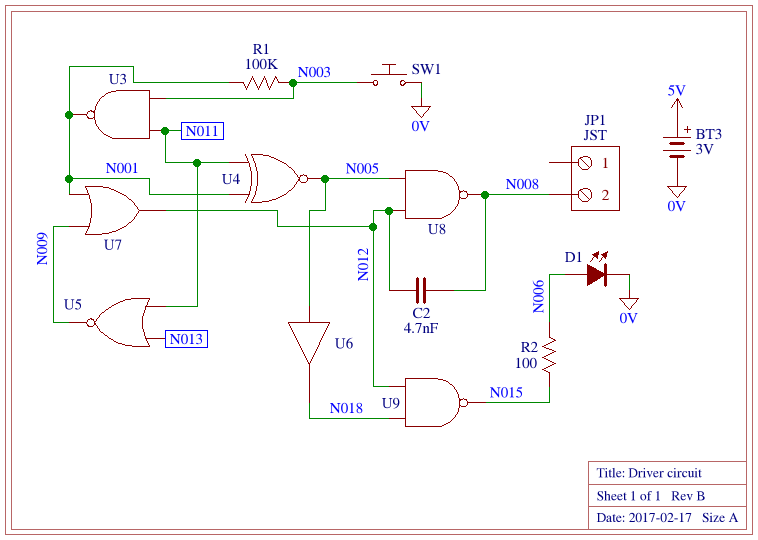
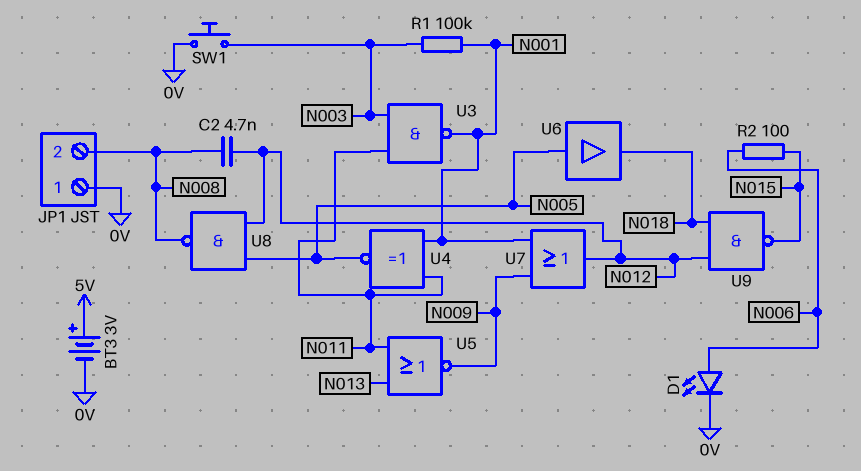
JP1 pin 1: none -> 0V

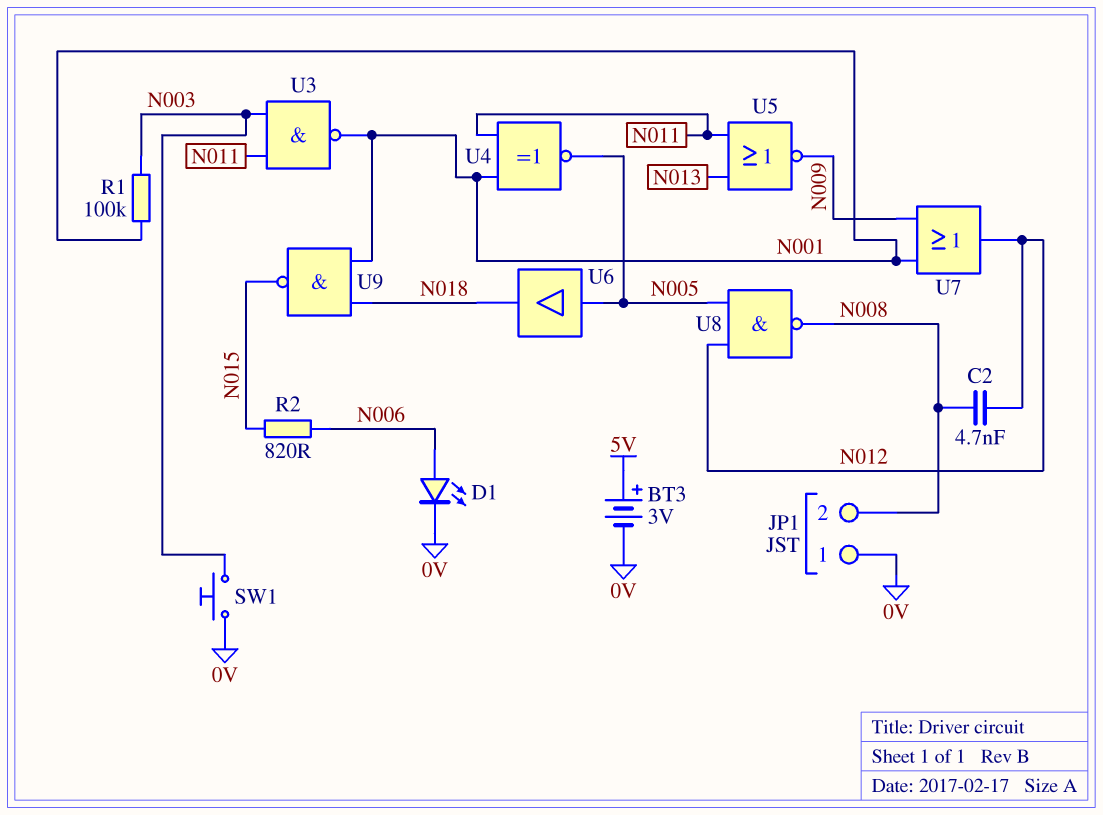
R2: 100 (N006, N015) -> 820 (N006, N015)
U9: NAND (in N012, in N018, out N015) -> NAND (in N001, in N018, out N015)

